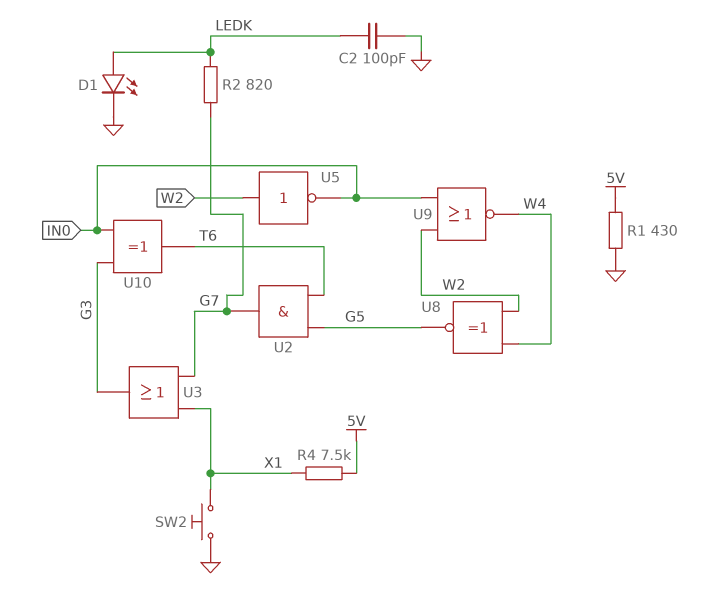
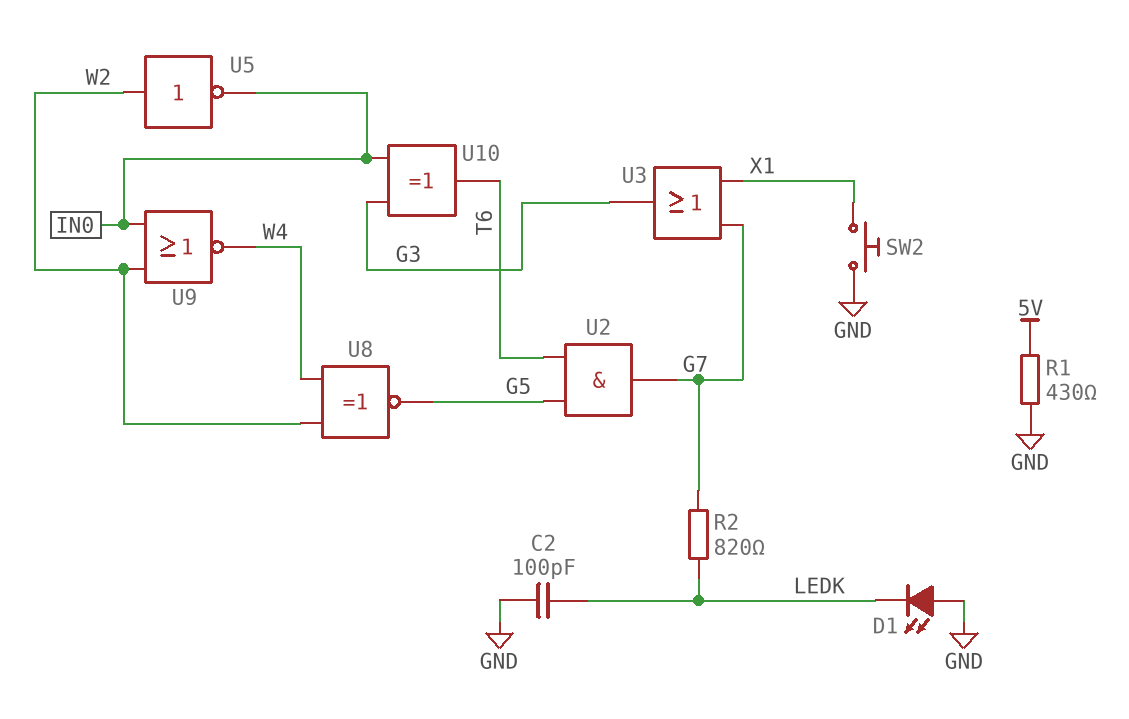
D1: LED (A LEDK, K GND) -> LED (A GND, K LEDK)
R4: 7.5k (5V, X1) -> none

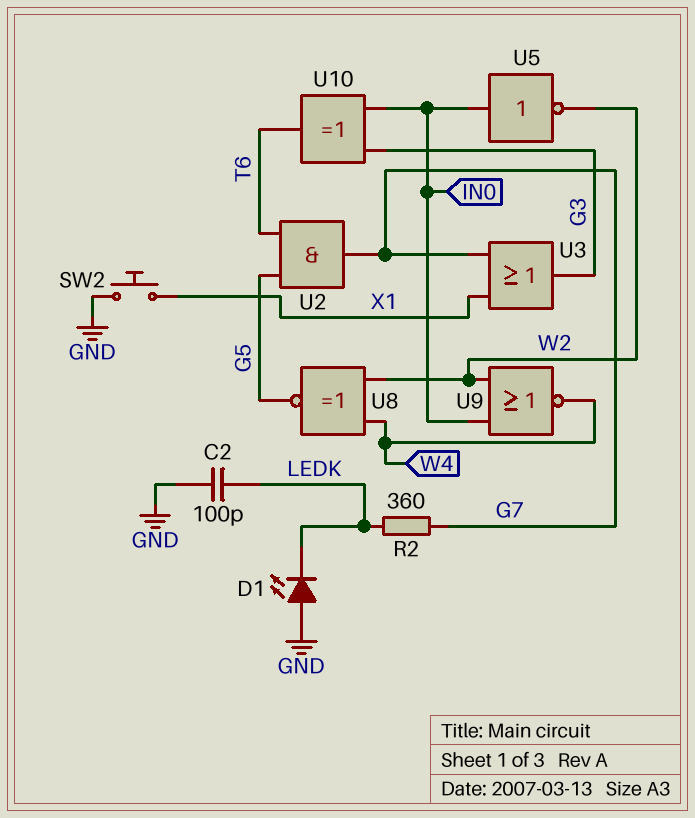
R1: 430 (5V, GND) -> none
R2: 820 (G7, LEDK) -> 360 (G7, LEDK)
U5: NOT (in W2, out IN0) -> NOT (in IN0, out W2)

